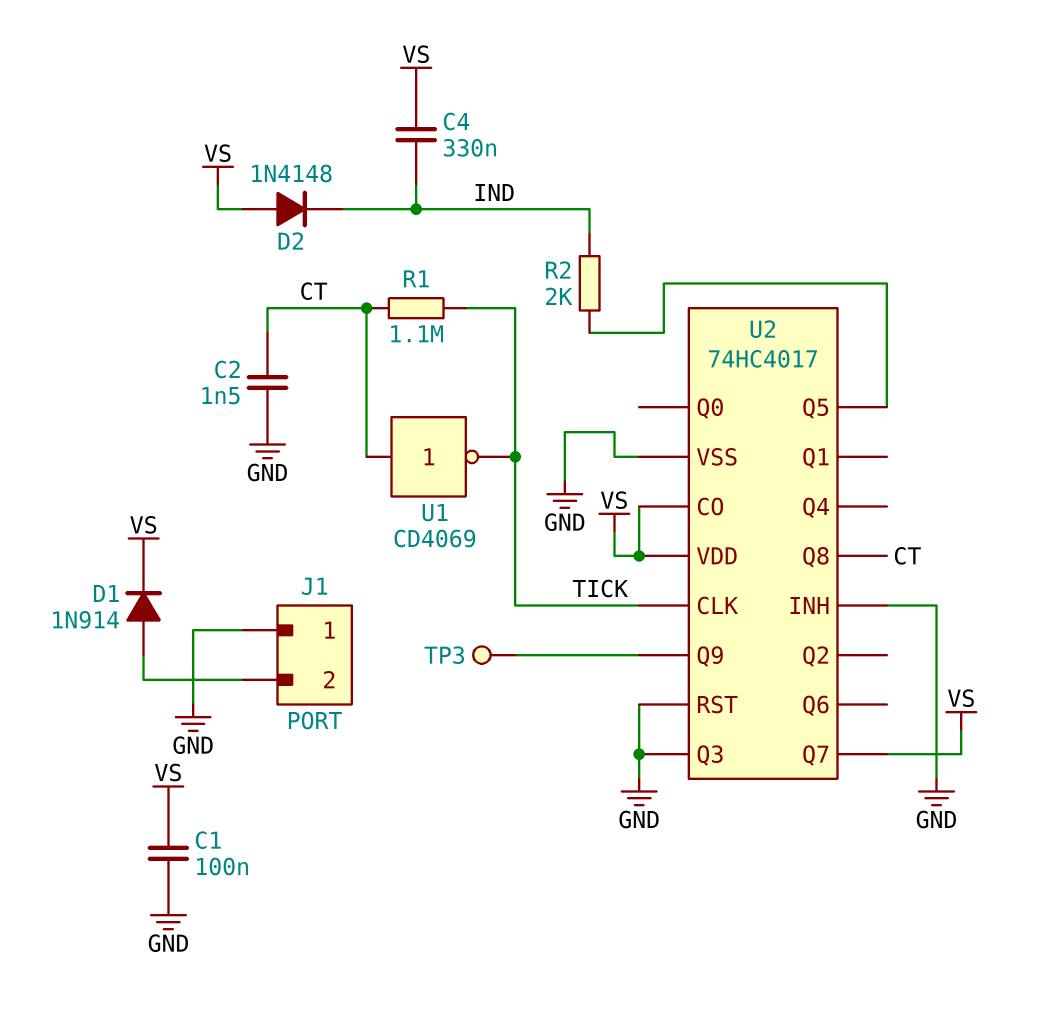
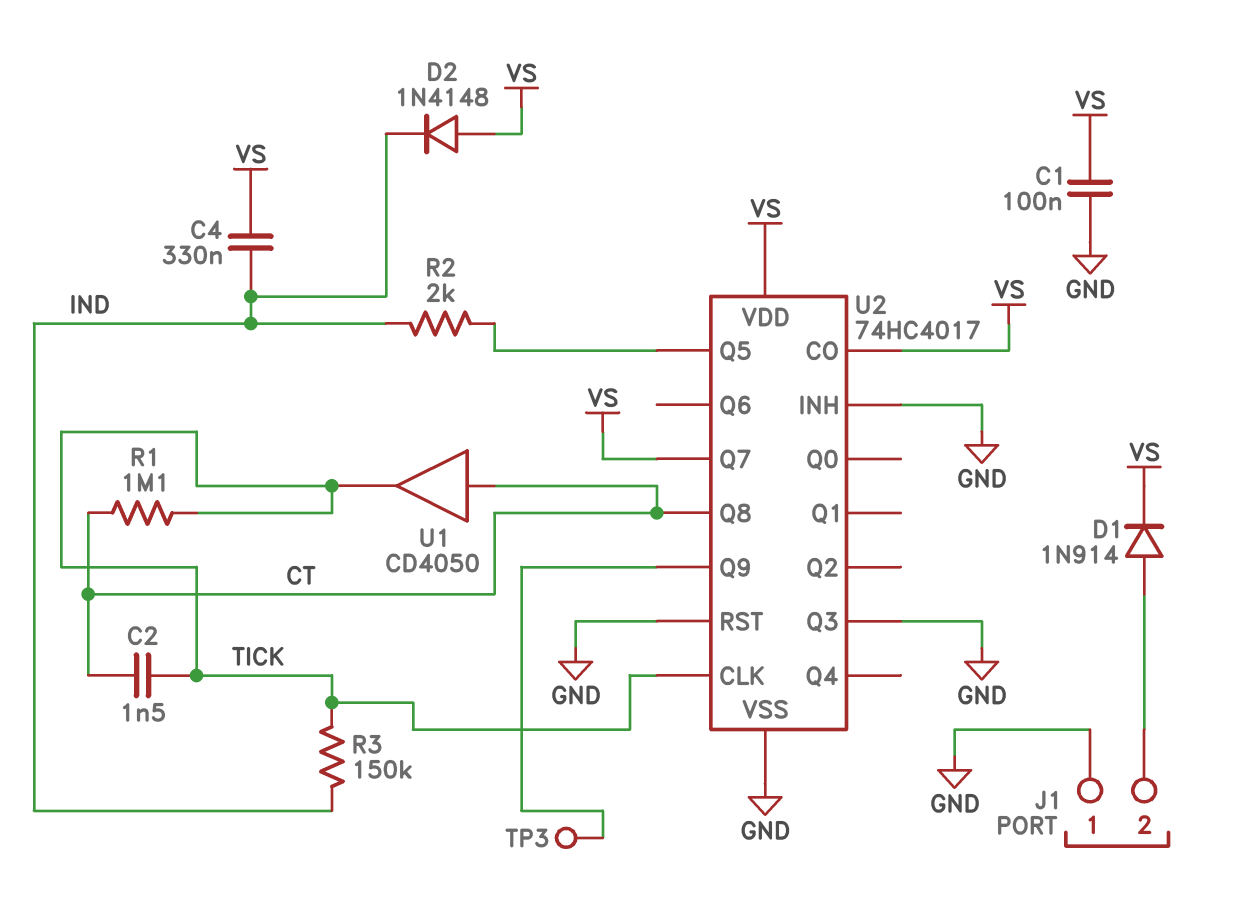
C2: 1.5nF (CT, GND) -> 1.5nF (CT, TICK)
R3: none -> 150k (IND, TICK)
U1: NOT CD4069 (in CT, out TICK) -> buffer CD4050 (in CT, out TICK)

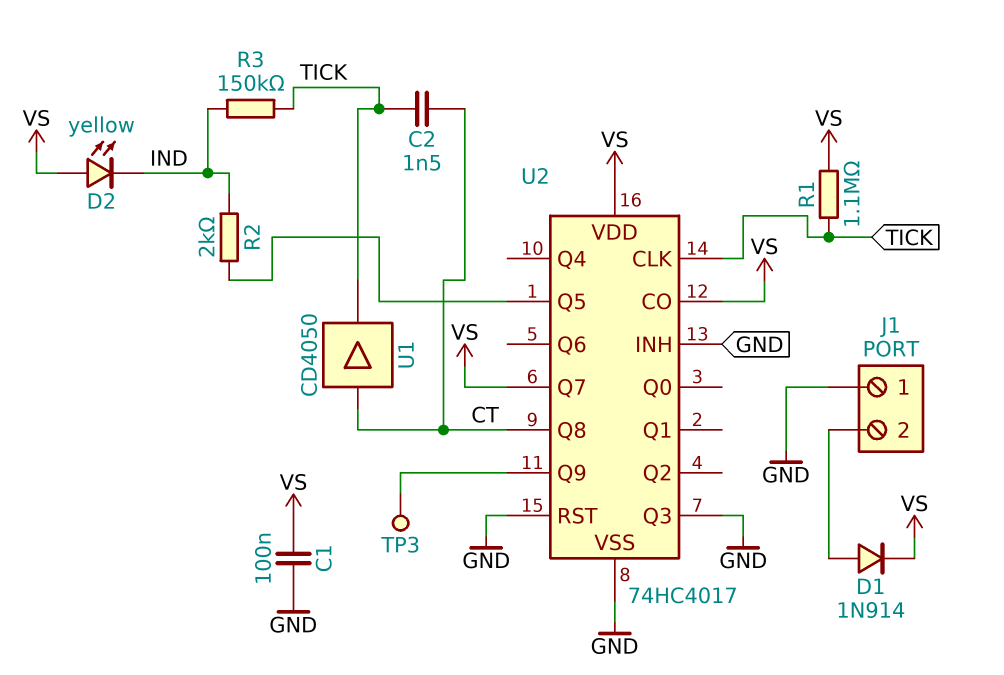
C4: 330nF (IND, VS) -> none
D2: diode 1N4148 (A VS, K IND) -> LED yellow (A VS, K IND)
R1: 1.1M (CT, TICK) -> 1.1M (TICK, VS)

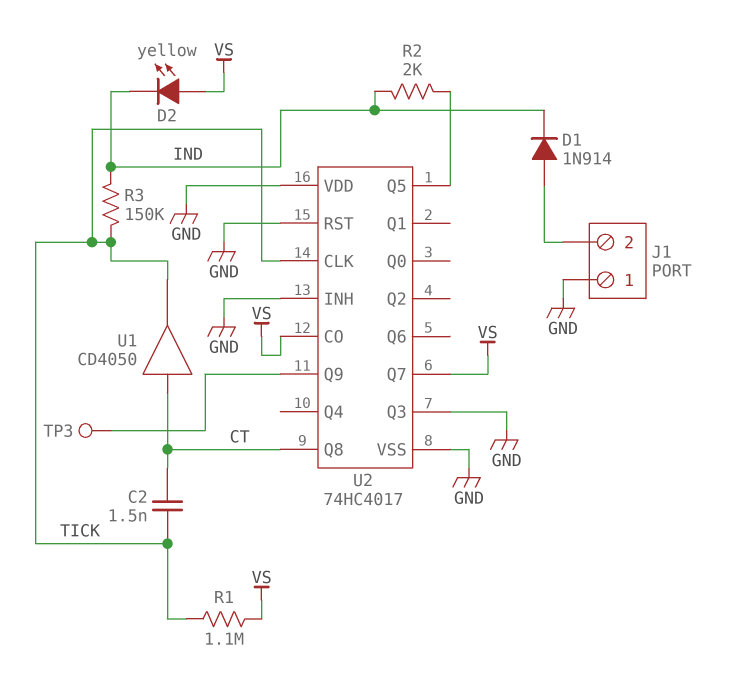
C1: 100nF (GND, VS) -> none
D1: diode 1N914 (A J1/2, K VS) -> diode 1N914 (A J1/2, K IND)
U2 pin VDD: VS -> GND

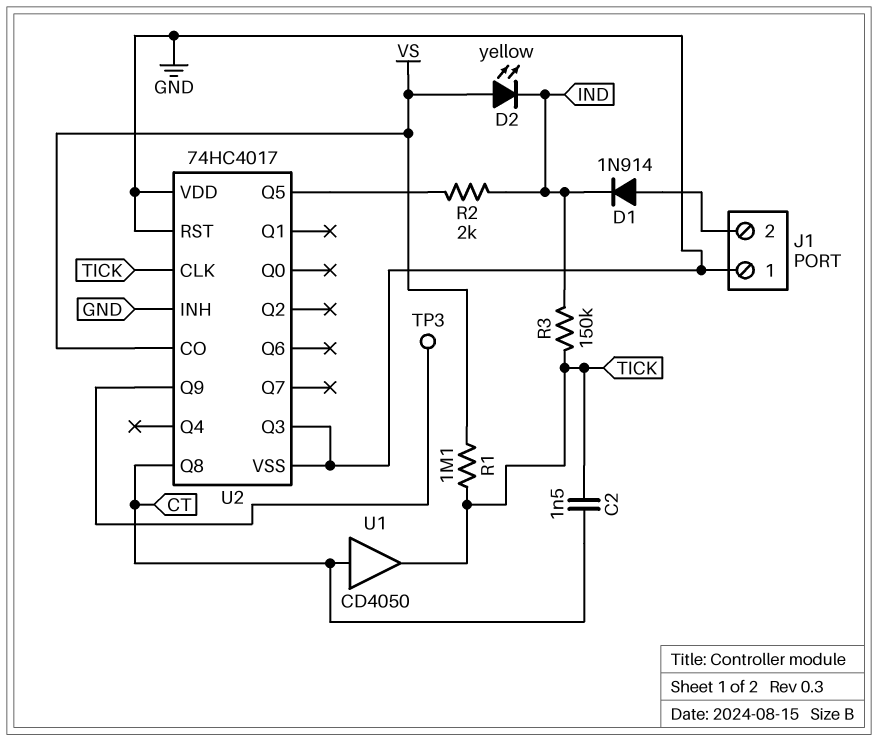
U2 pin Q7: VS -> none

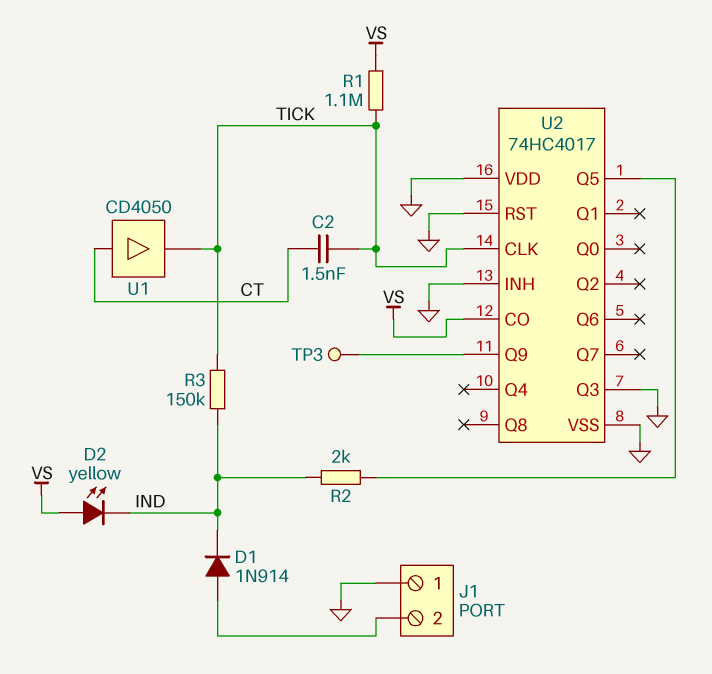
U2 pin Q8: CT -> none

